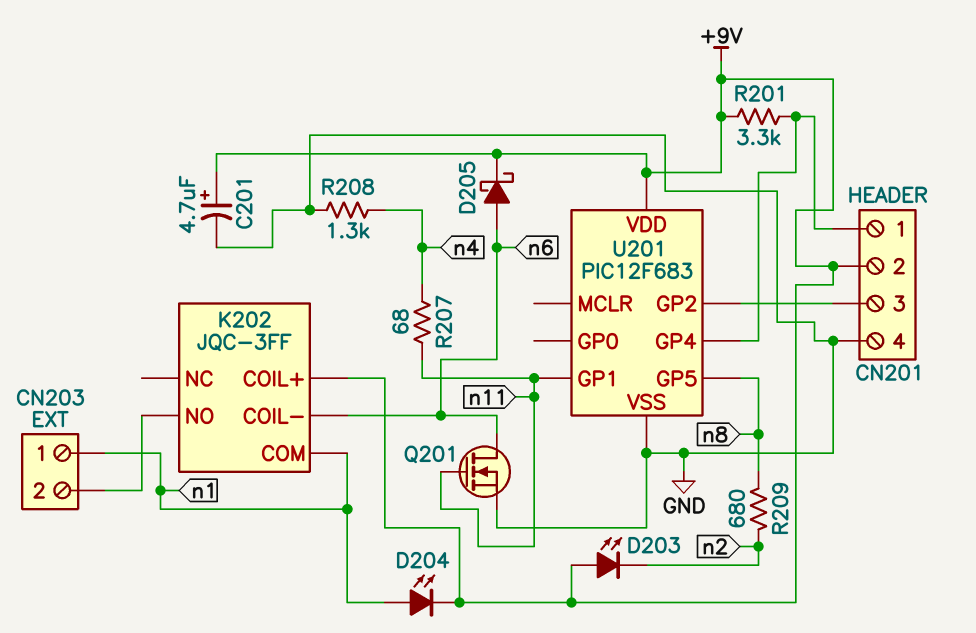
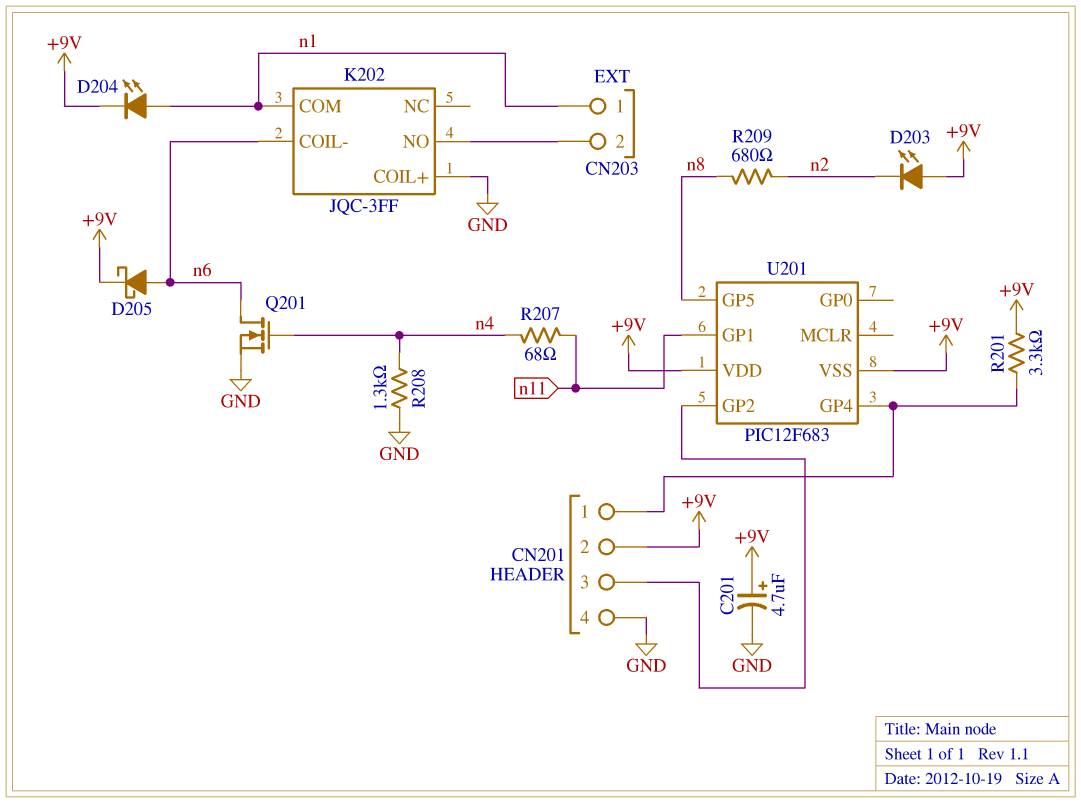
K202 pin COIL+: +9V -> GND
Q201: NMOS (G n11, D n6, S GND) -> NMOS (G n4, D n6, S GND)
U201 pin VSS: GND -> +9V

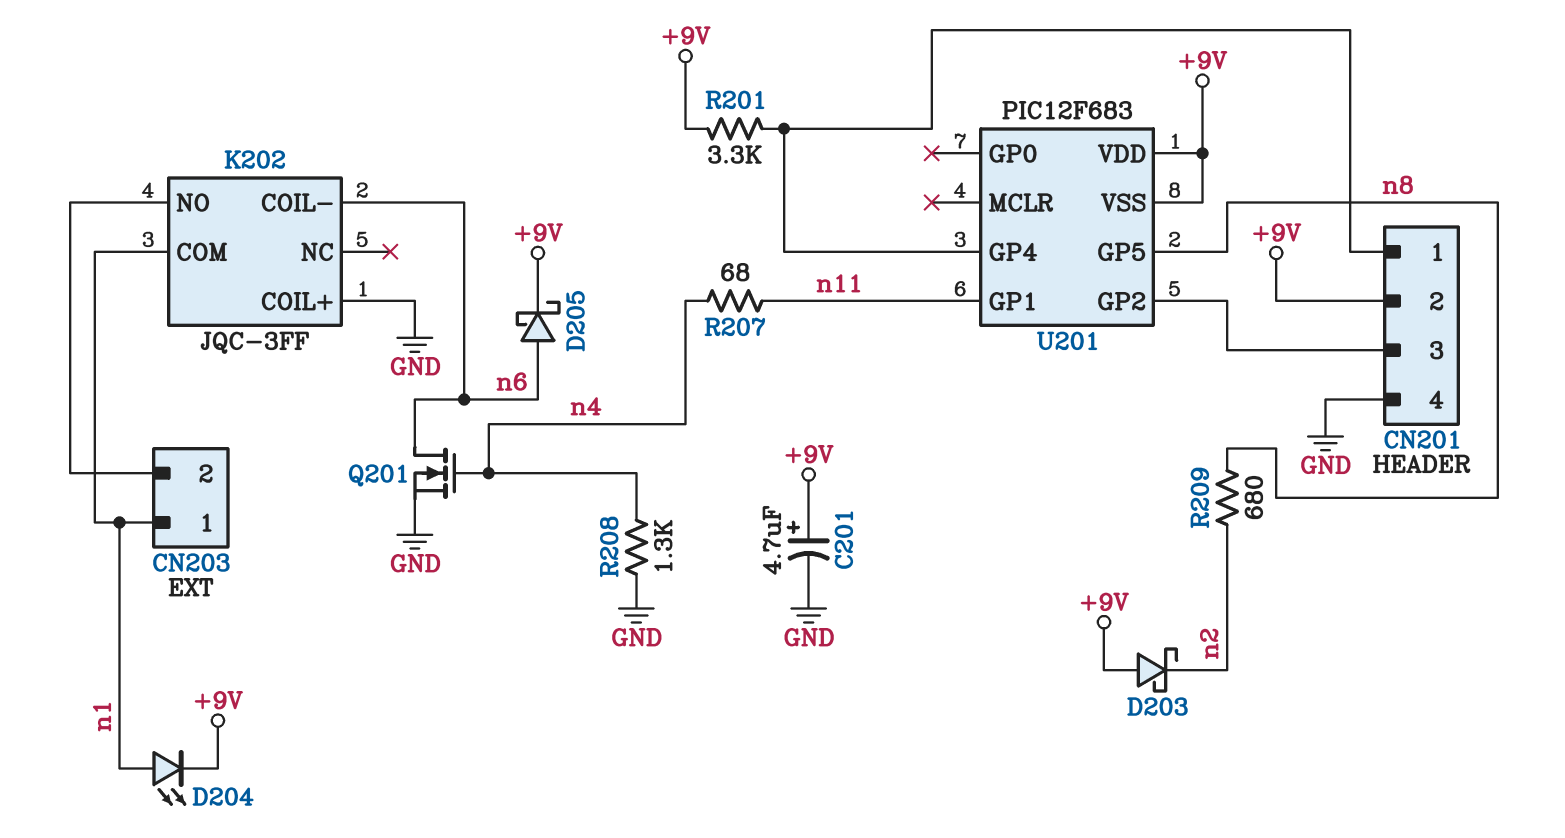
D203: LED (A +9V, K n2) -> schottky (A +9V, K n2)

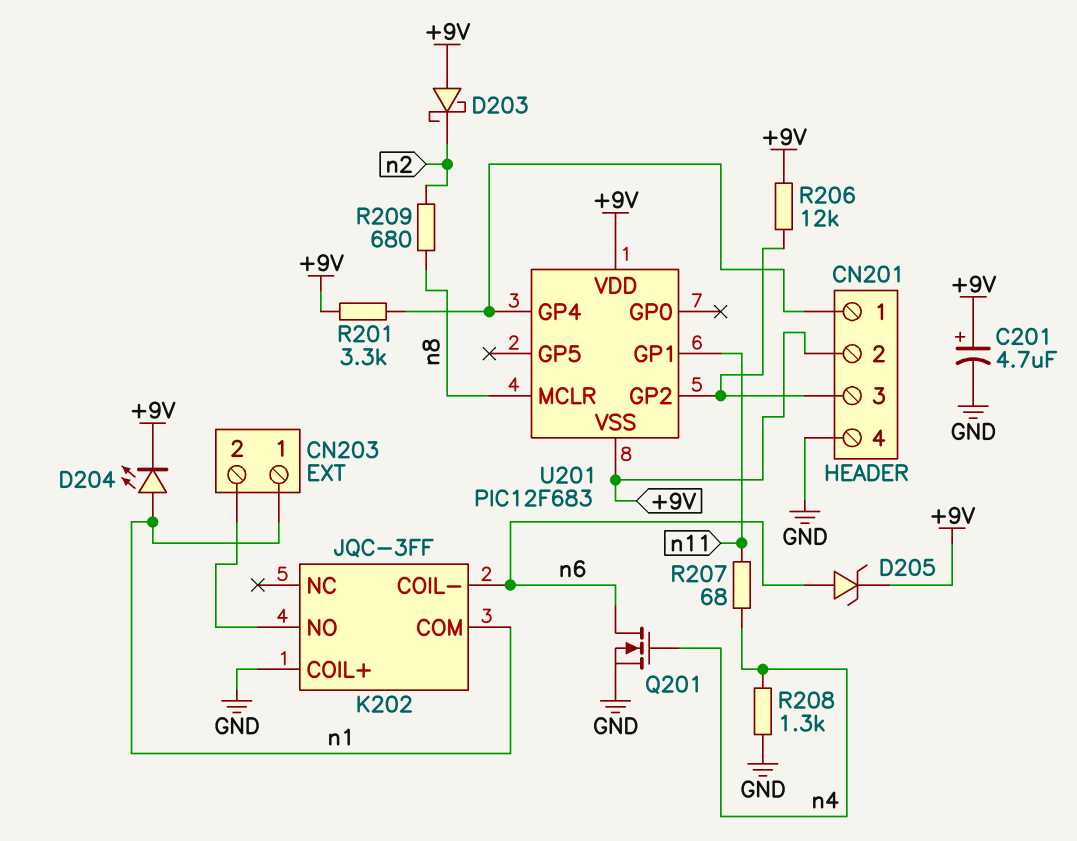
D205: schottky (A n6, K +9V) -> zener (A n6, K +9V)
R206: none -> 12k (+9V, CN201/3)
U201 pin GP5: n8 -> none
U201 pin MCLR: none -> n8

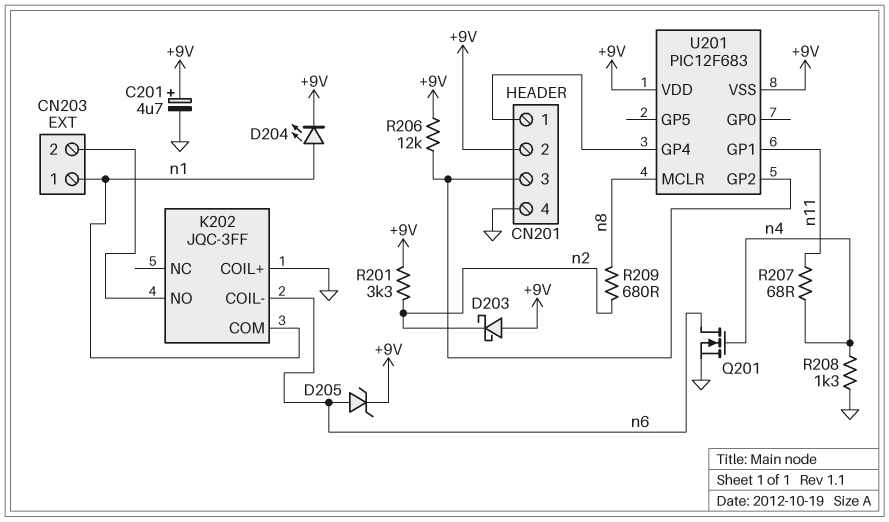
R201: 3.3k (+9V, CN201/1) -> 3.3k (+9V, n2)

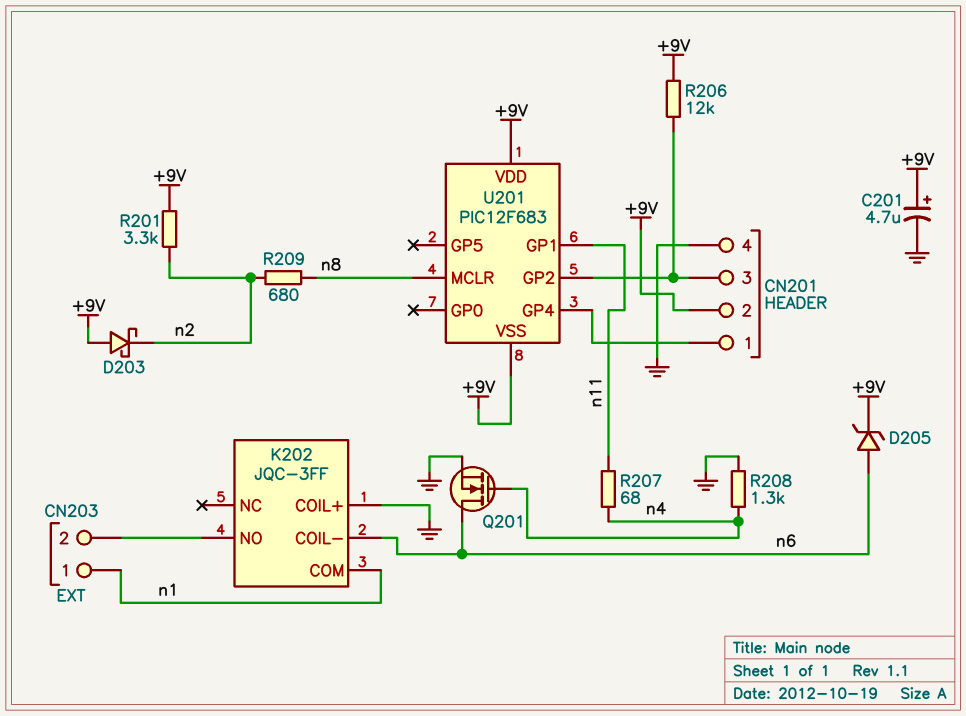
D204: LED (A n1, K +9V) -> none

